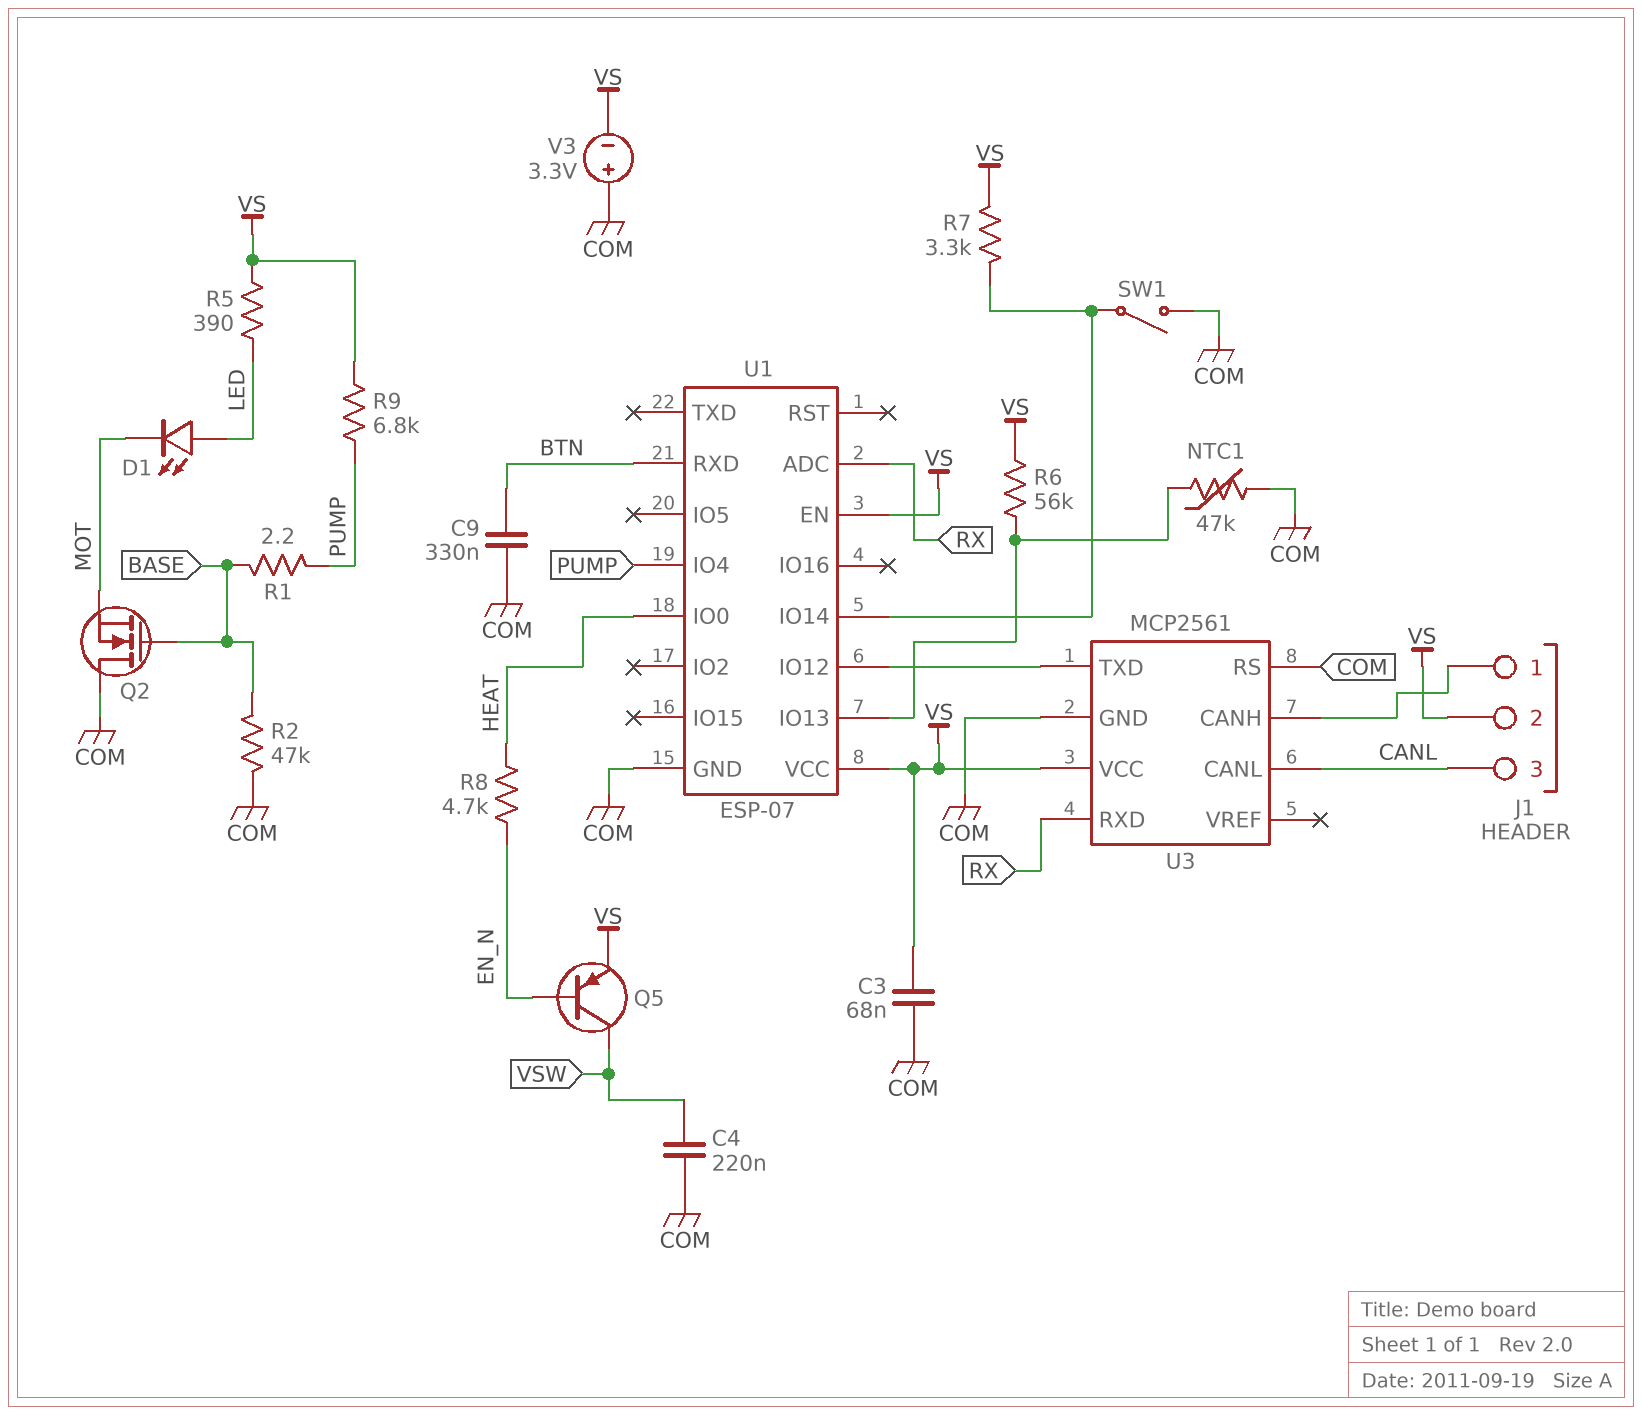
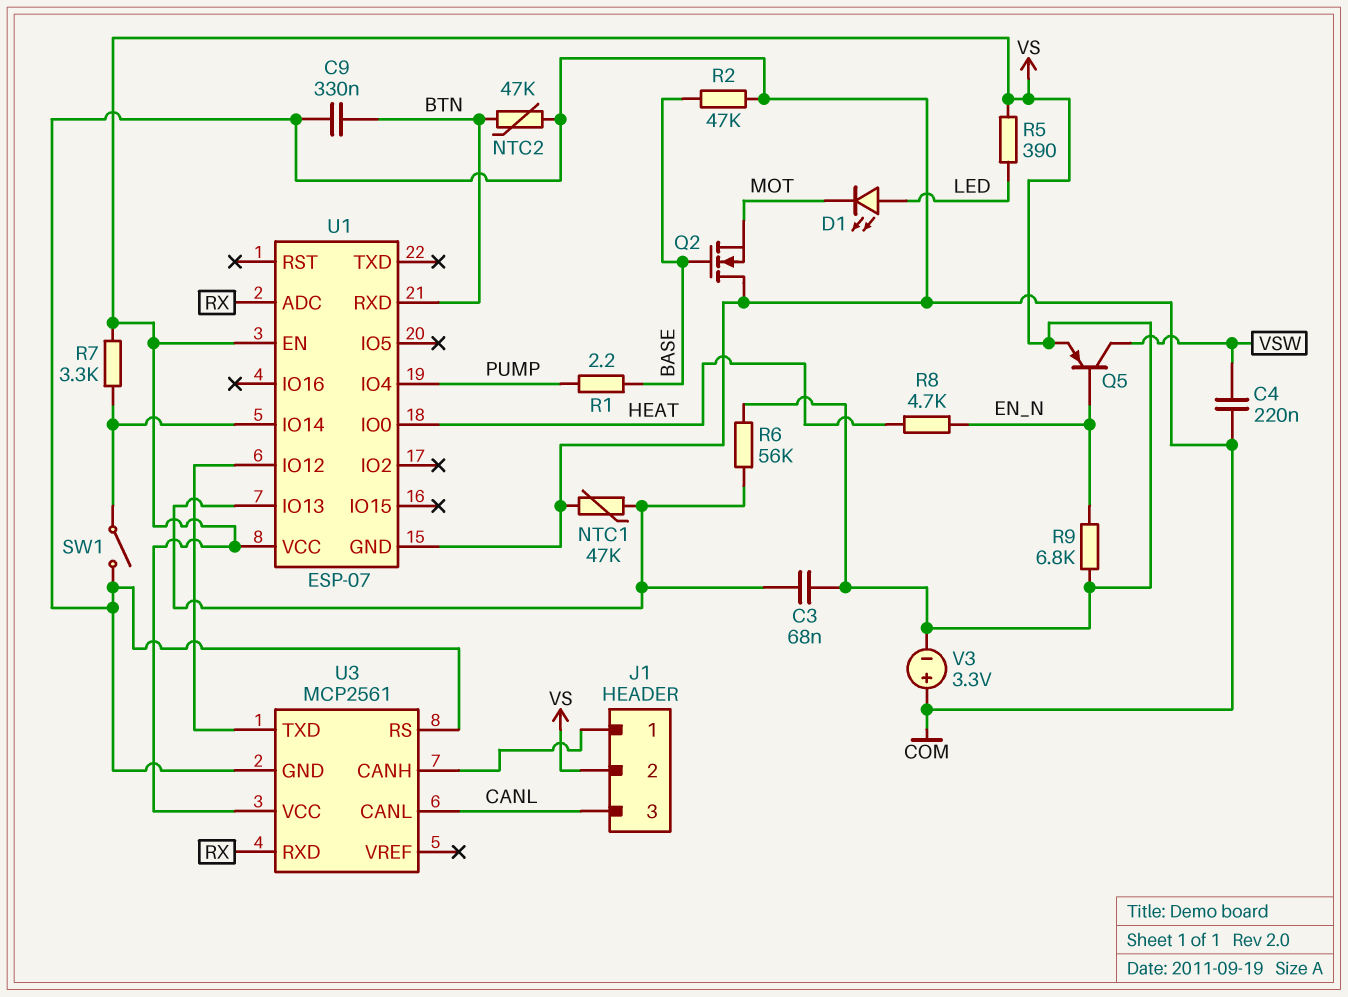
C3: 68nF (COM, VS) -> 68nF (U1/IO13, VS)
NTC2: none -> 47k (BTN, COM)
R9: 6.8k (PUMP, VS) -> 6.8k (EN_N, VS)

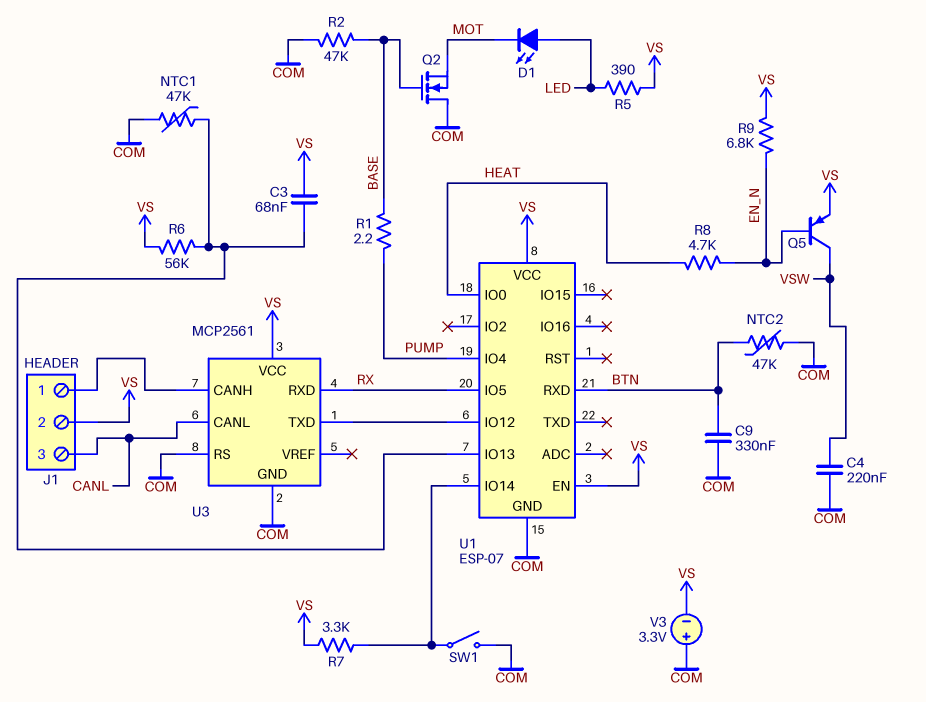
U1 pin ADC: RX -> none
U1 pin IO5: none -> RX

